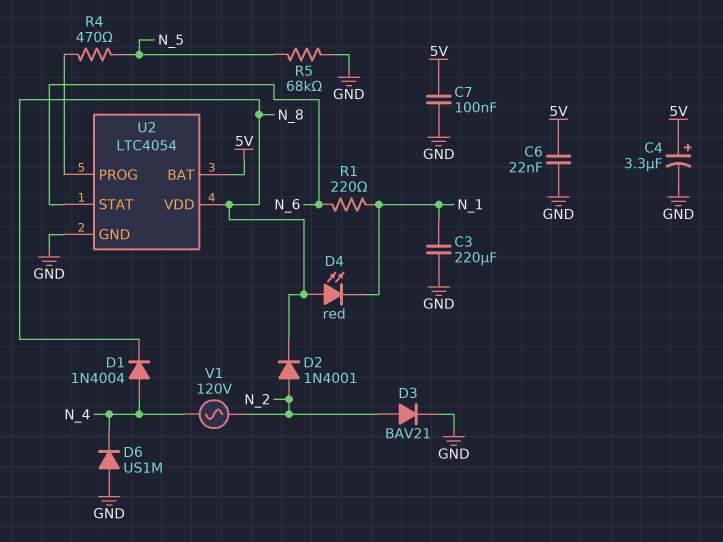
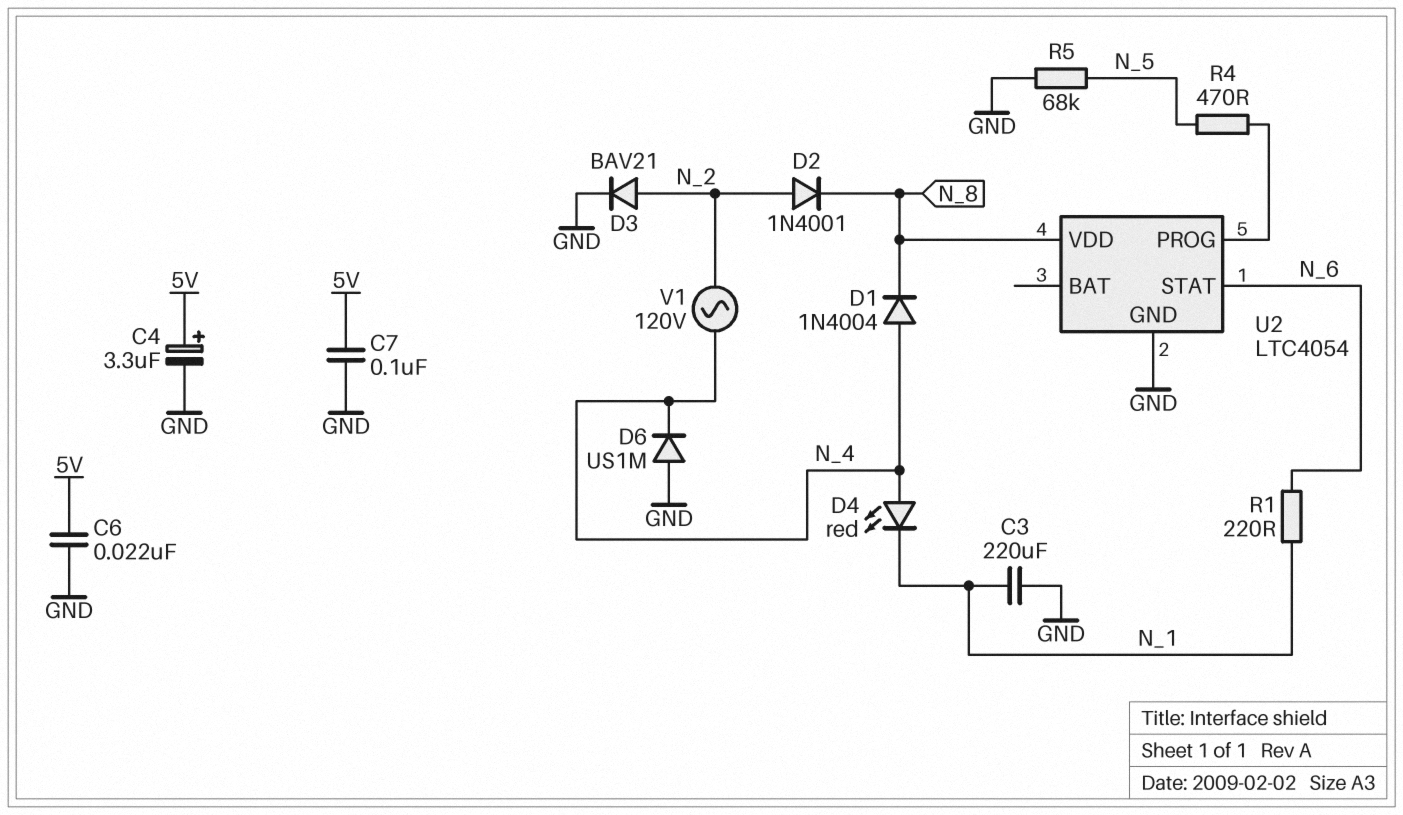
D4: LED red (A N_8, K N_1) -> LED red (A N_4, K N_1)
U2 pin BAT: 5V -> none

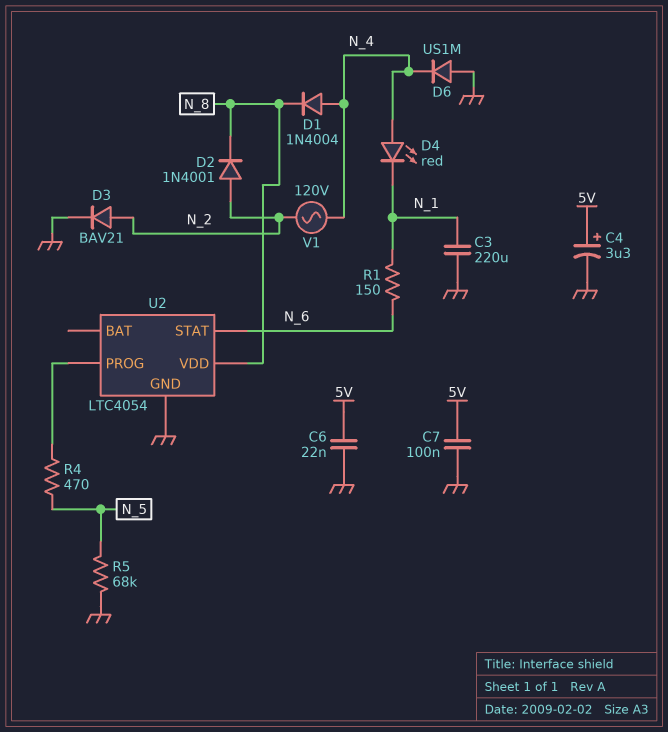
R1: 220 (N_1, N_6) -> 150 (N_1, N_6)

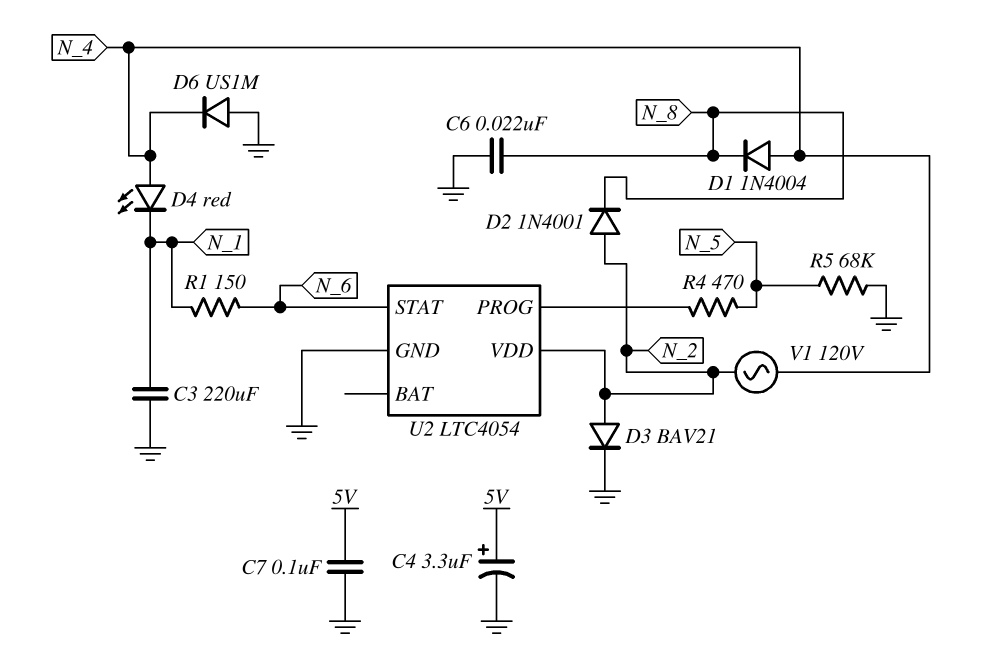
C6: 22nF (5V, GND) -> 22nF (GND, N_8)
U2 pin VDD: N_8 -> N_2

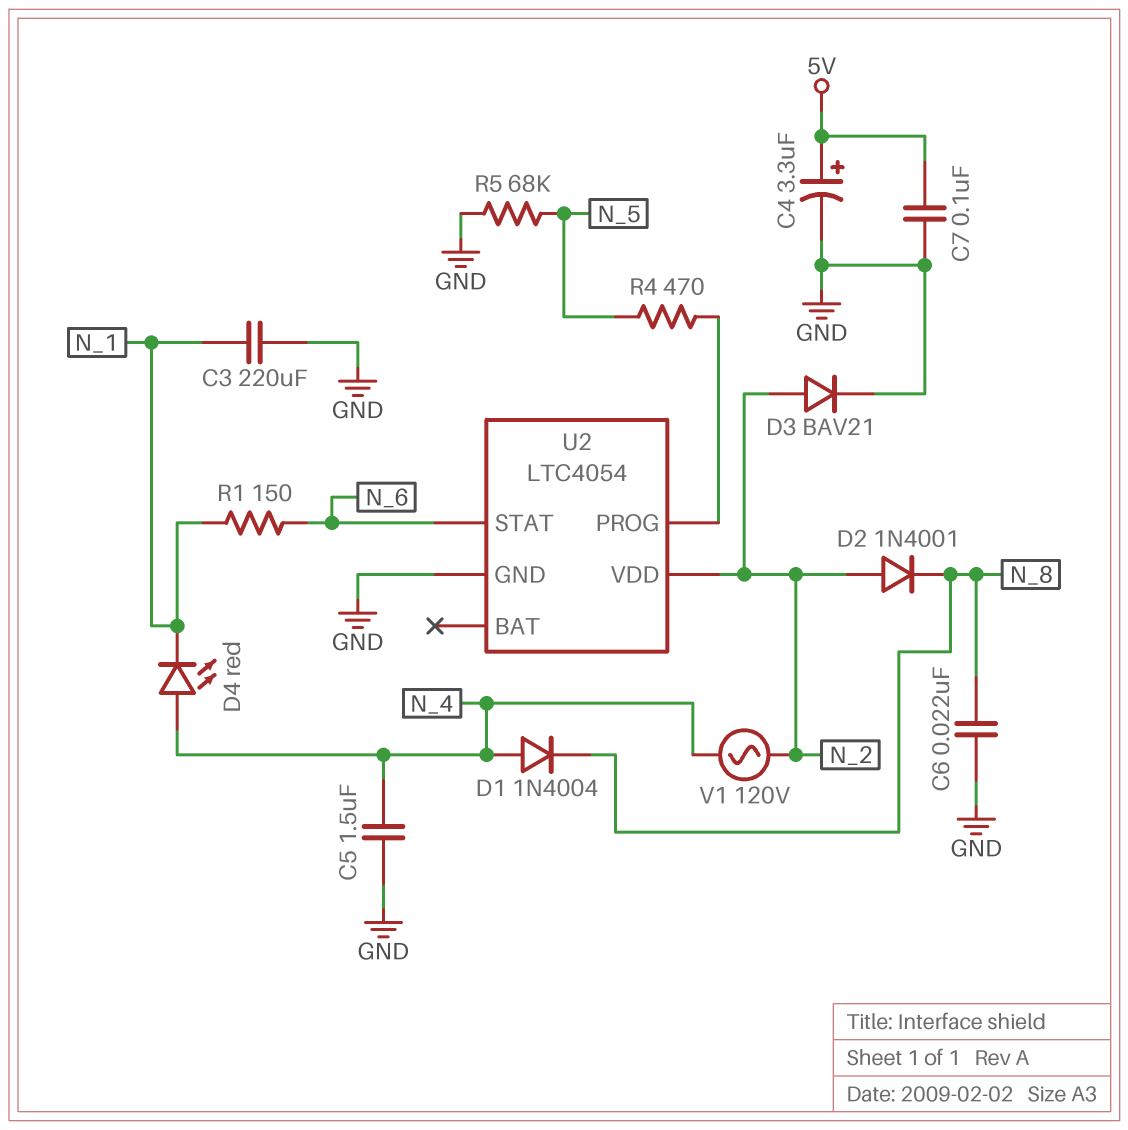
C5: none -> 1.5uF (GND, N_4)
D6: diode US1M (A GND, K N_4) -> none

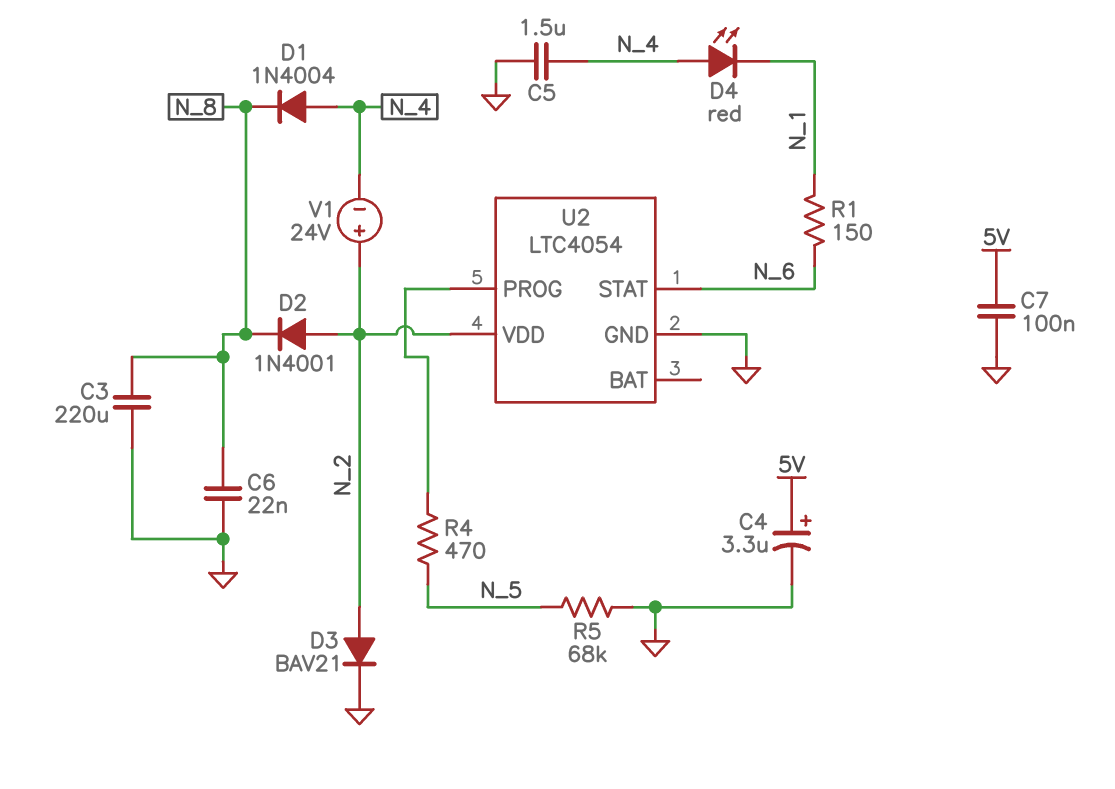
C3: 220uF (GND, N_1) -> 220uF (GND, N_8)
V1: AC 120V (N_2, N_4) -> 24V (plus N_2, minus N_4)

